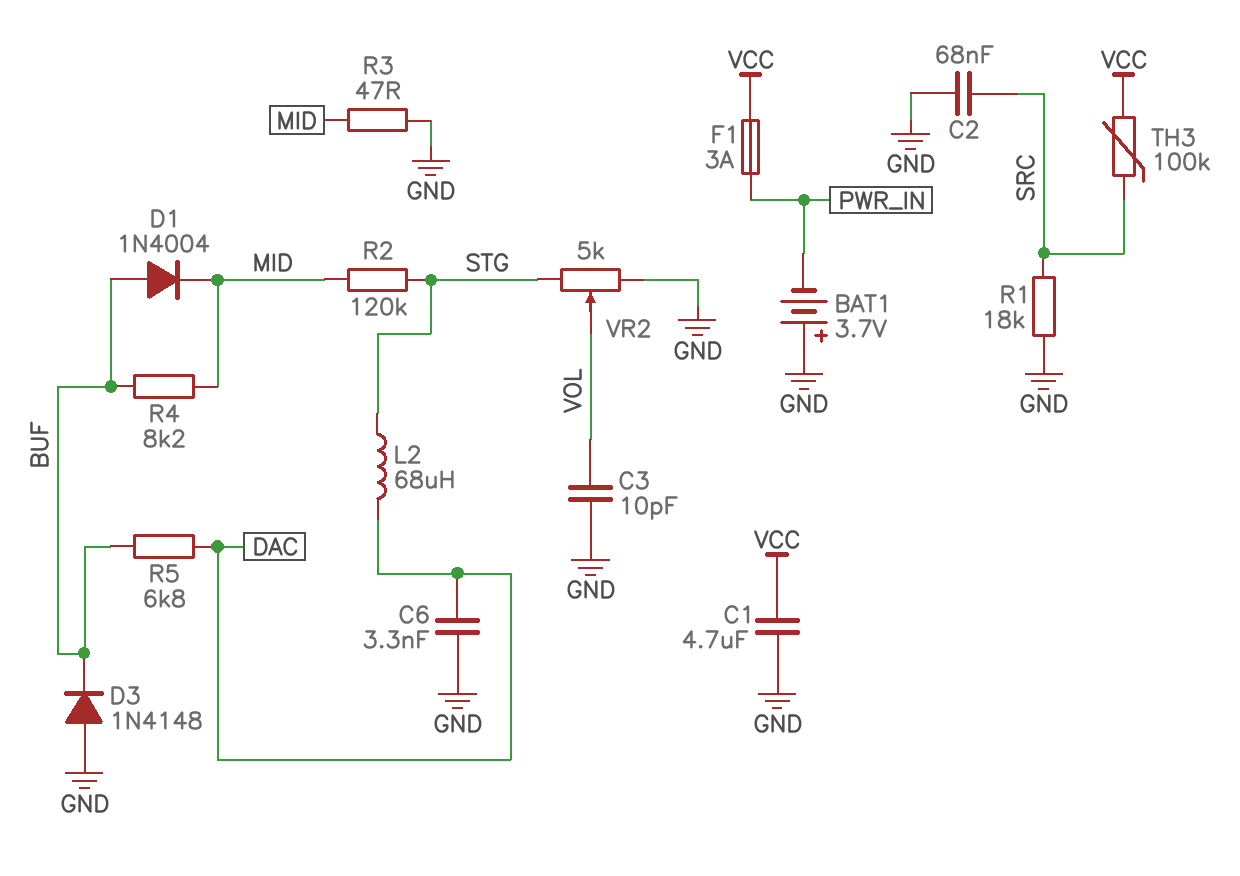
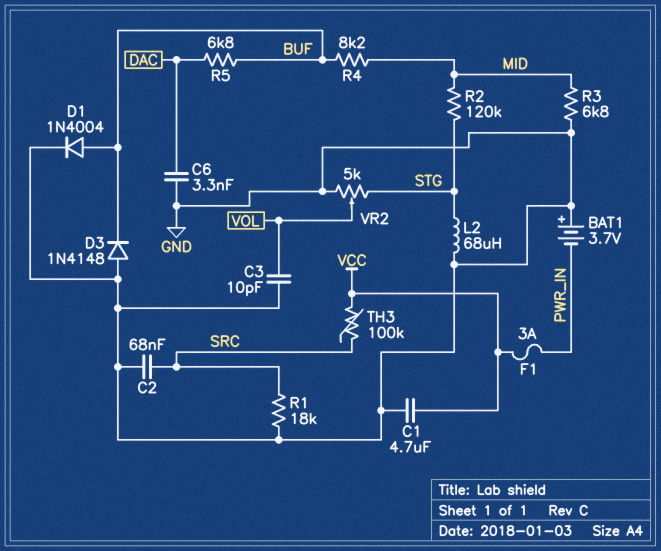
D1: diode 1N4004 (A BUF, K MID) -> diode 1N4004 (A BUF, K GND)
L2: 68uH (DAC, STG) -> 68uH (GND, STG)
R3: 47 (GND, MID) -> 6.8k (GND, MID)

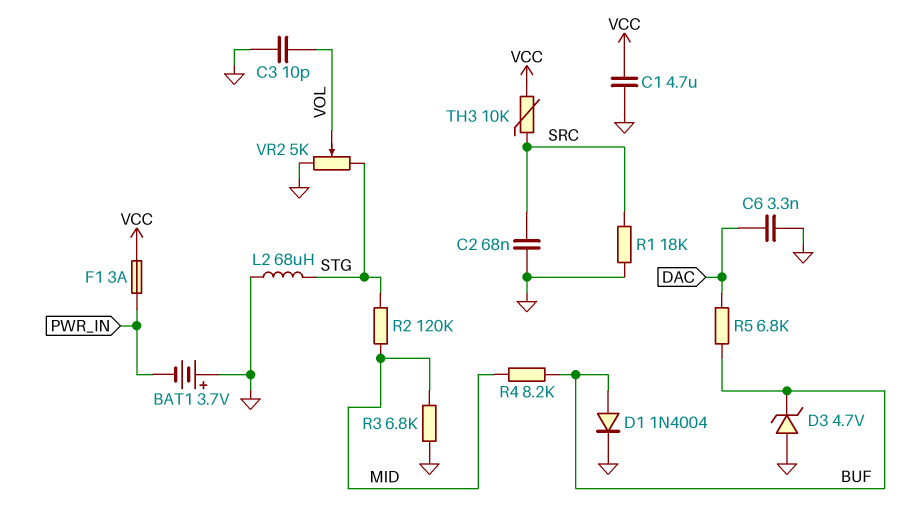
D3: diode 1N4148 (A GND, K BUF) -> zener 4.7V (A GND, K BUF)
TH3: 100k (SRC, VCC) -> 10k (SRC, VCC)

